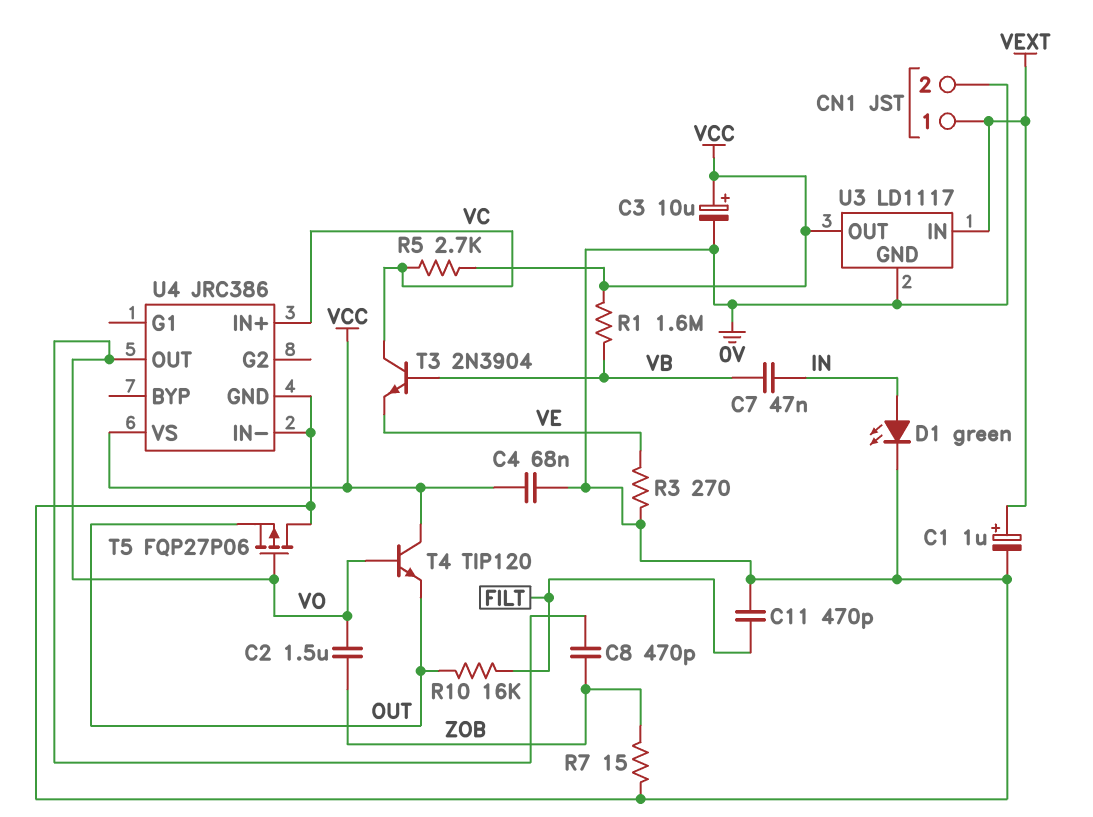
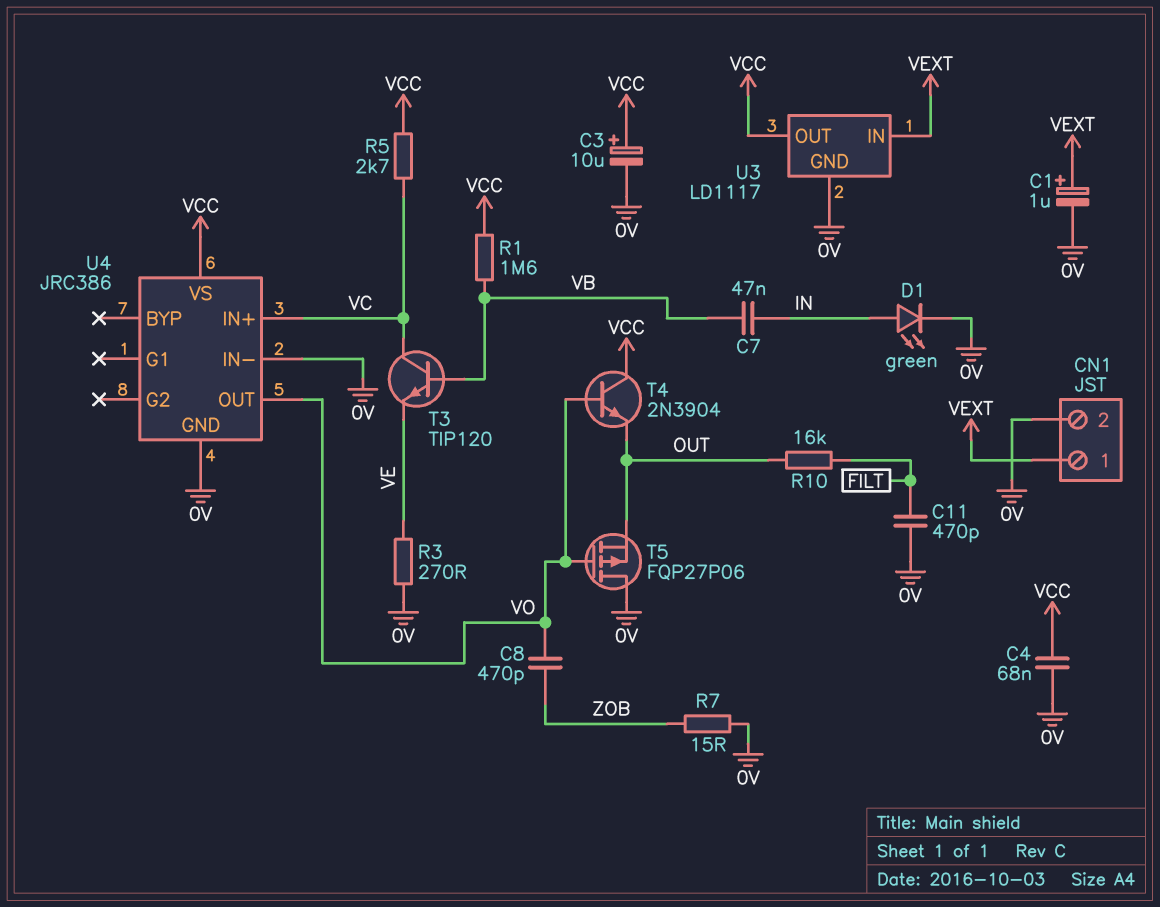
C2: 1.5uF (VO, ZOB) -> none
T3: NPN 2N3904 (B VB, C VC, E VE) -> NPN TIP120 (B VB, C VC, E VE)
T4: NPN TIP120 (B VO, C VCC, E OUT) -> NPN 2N3904 (B VO, C VCC, E OUT)

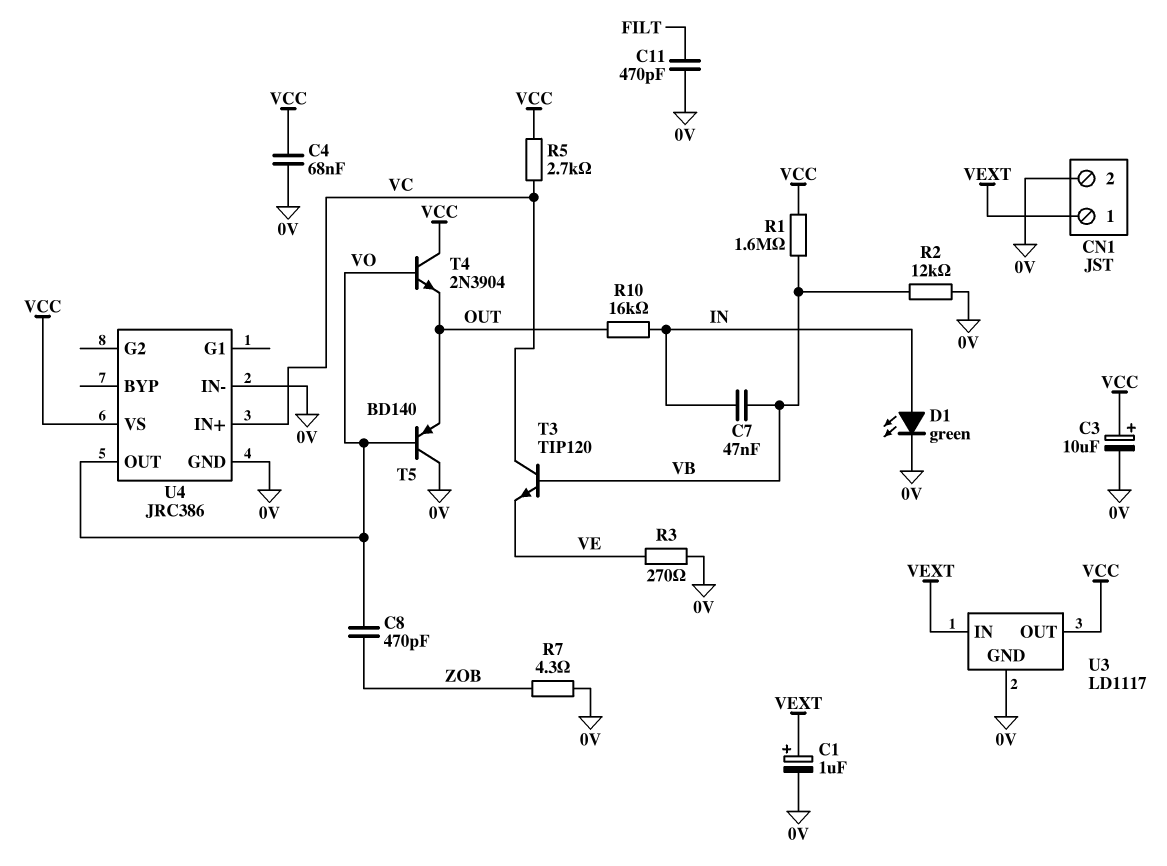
R2: none -> 12k (0V, VB)
R7: 15 (0V, ZOB) -> 4.3 (0V, ZOB)
R10: 16k (FILT, OUT) -> 16k (IN, OUT)
T5: PMOS FQP27P06 (G VO, D 0V, S OUT) -> PNP BD140 (B VO, C 0V, E OUT)

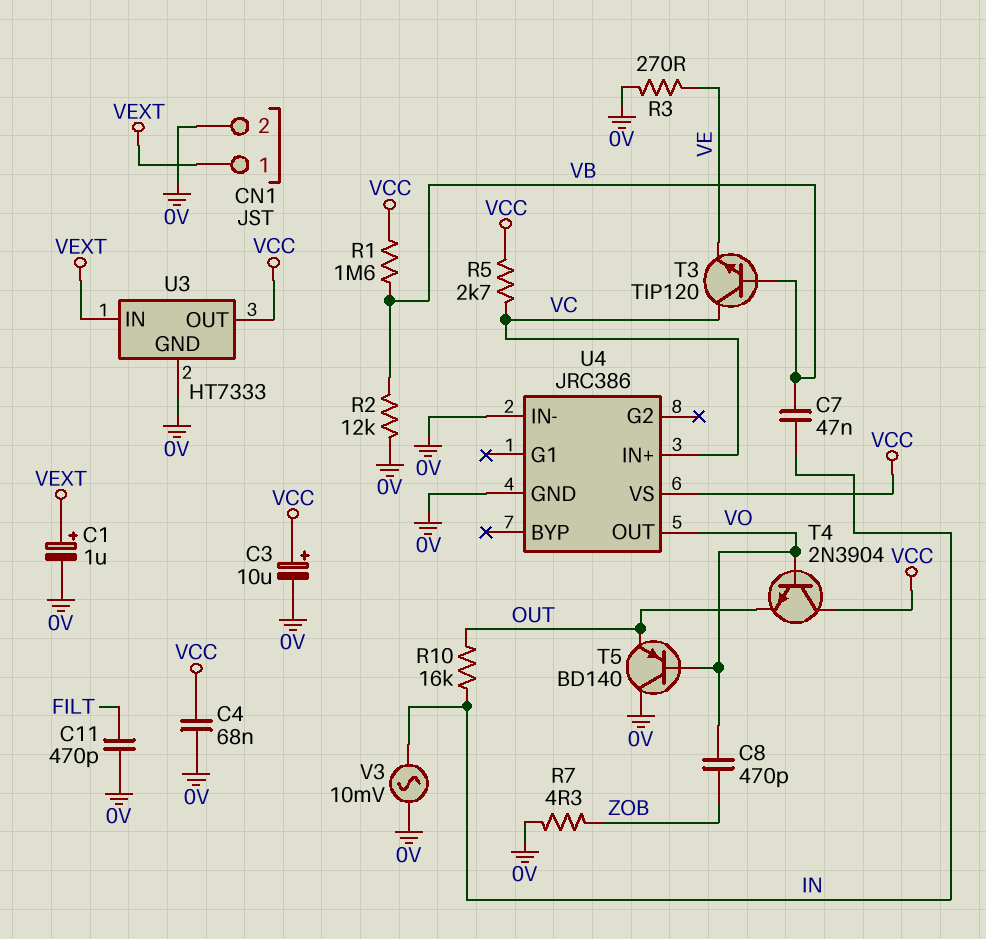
D1: LED green (A IN, K 0V) -> none
U3: LD1117 -> HT7333
V3: none -> AC 10mV (0V, IN)

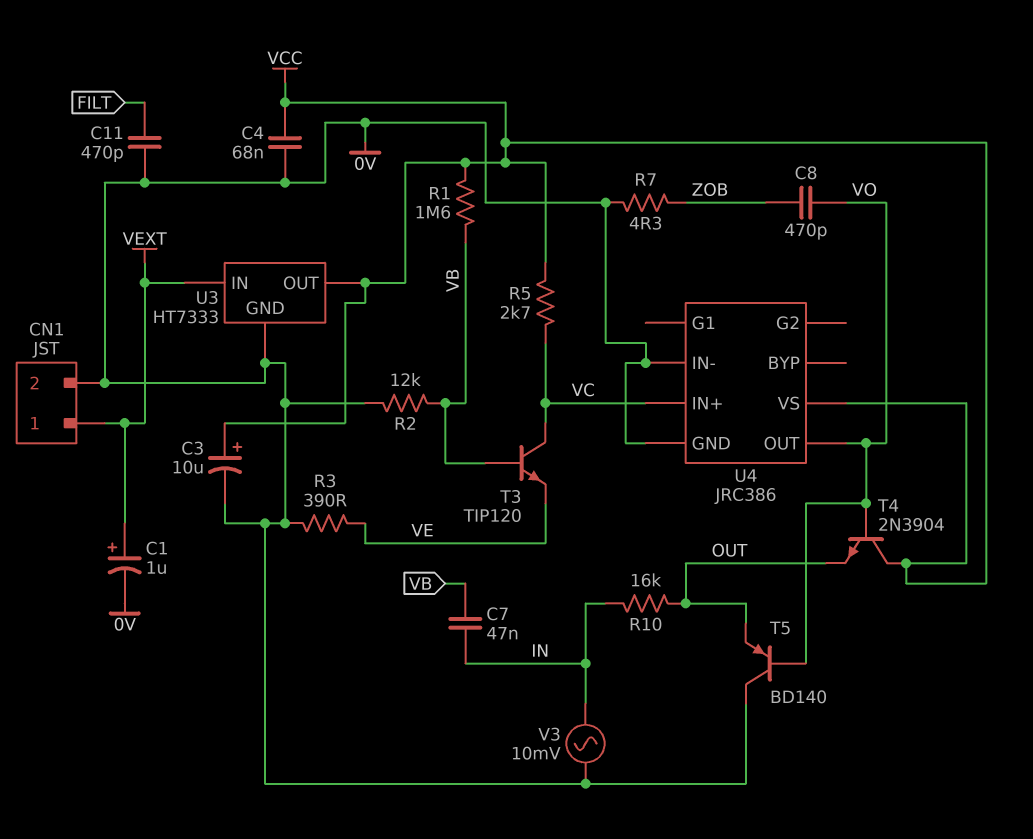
R3: 270 (0V, VE) -> 390 (0V, VE)

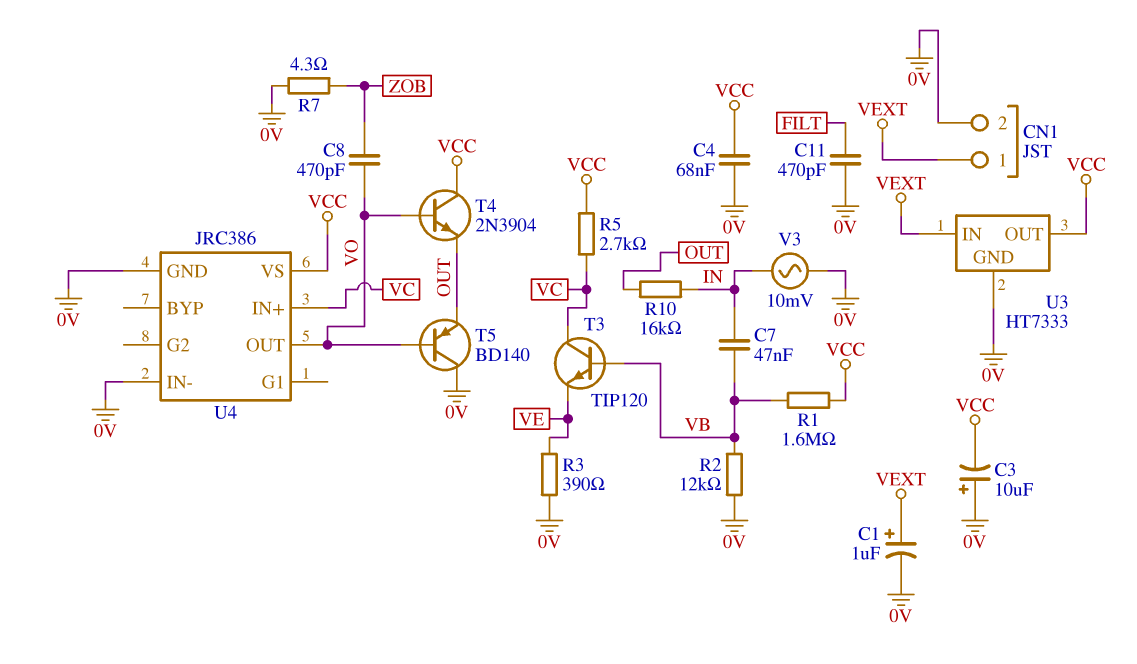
C3: 10uF (plus VCC, minus 0V) -> 10uF (plus 0V, minus VCC)

